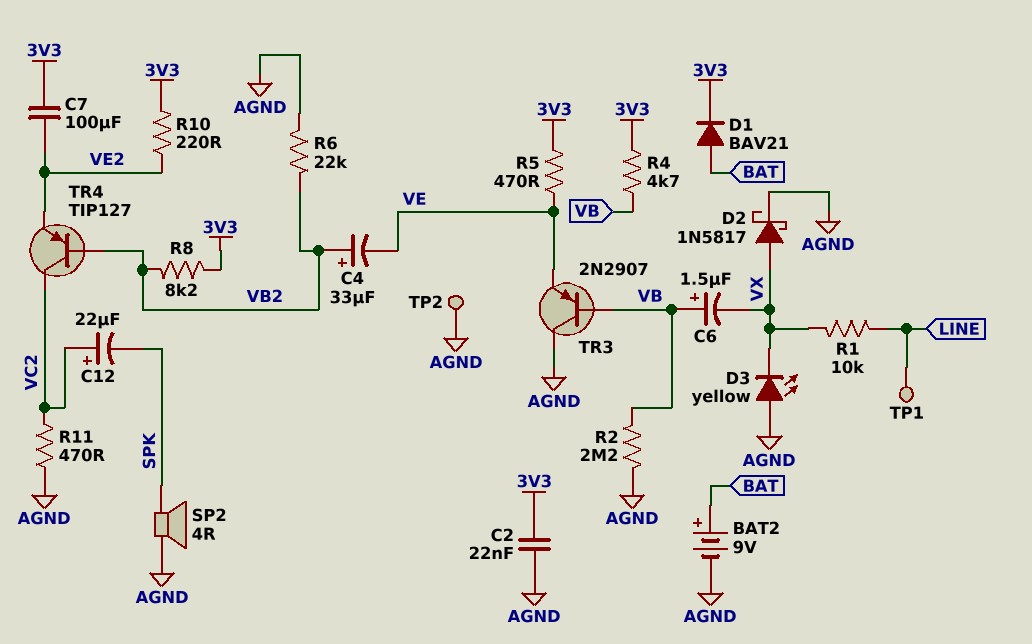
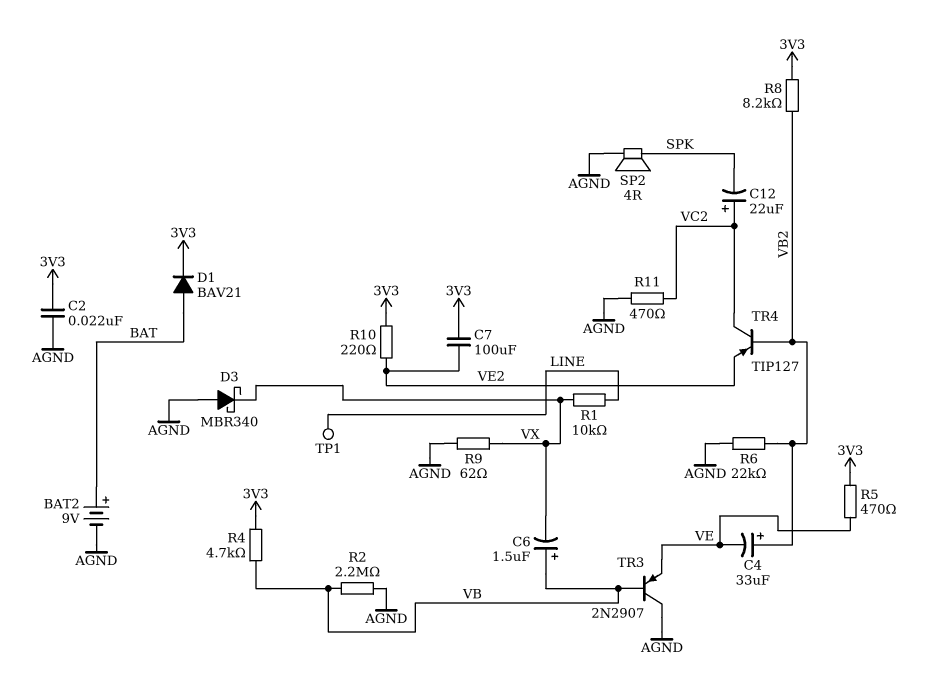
D2: schottky 1N5817 (A VX, K AGND) -> none
D3: LED yellow (A AGND, K VX) -> schottky MBR340 (A AGND, K VX)
R9: none -> 62 (AGND, VX)
TP2: test point (AGND) -> none

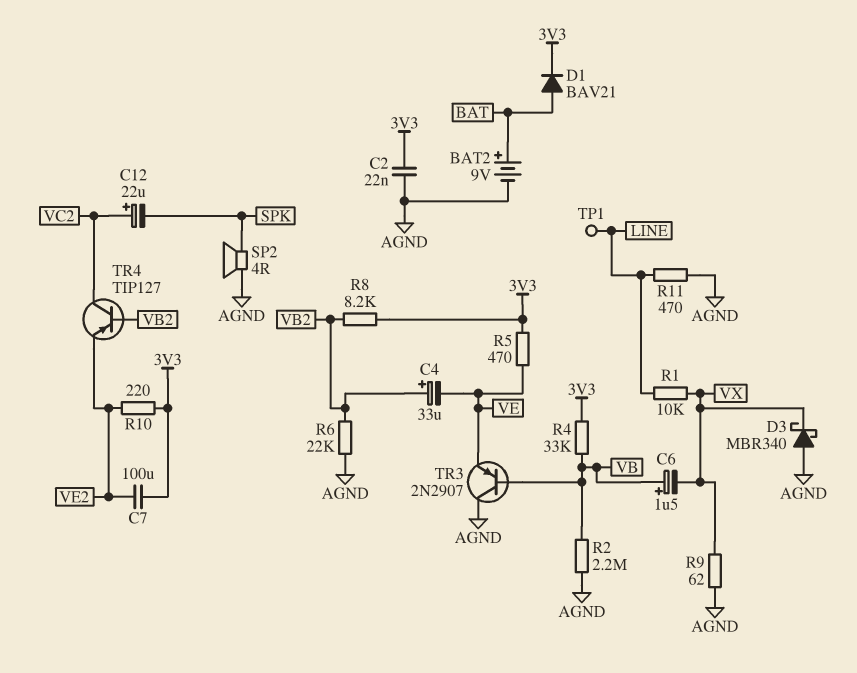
R4: 4.7k (3V3, VB) -> 33k (3V3, VB)
R11: 470 (AGND, VC2) -> 470 (AGND, LINE)

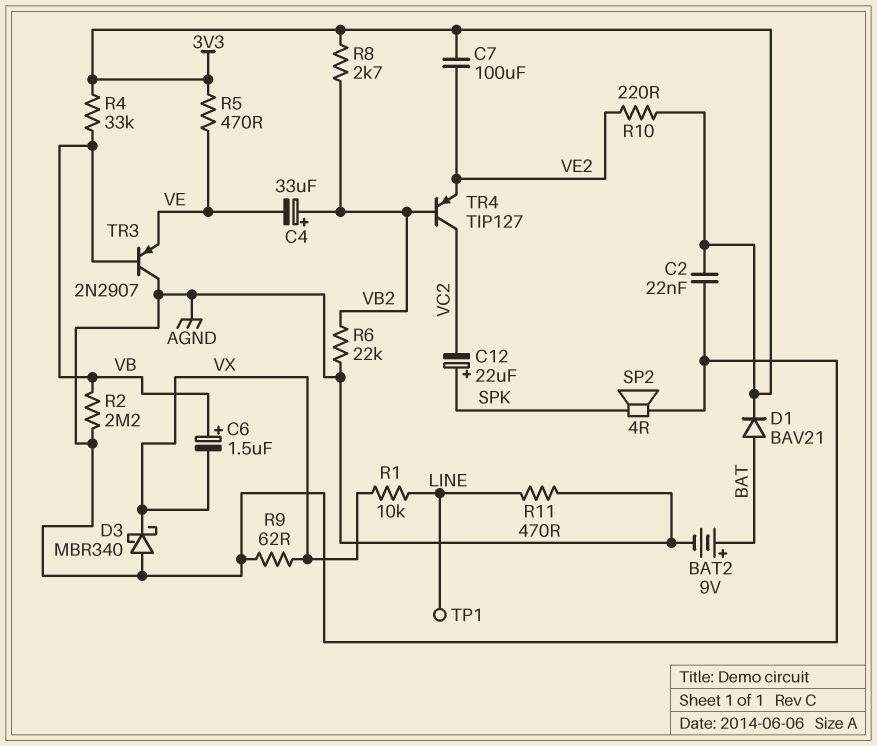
C12: 22uF (plus VC2, minus SPK) -> 22uF (plus SPK, minus VC2)
R8: 8.2k (3V3, VB2) -> 2.7k (3V3, VB2)

